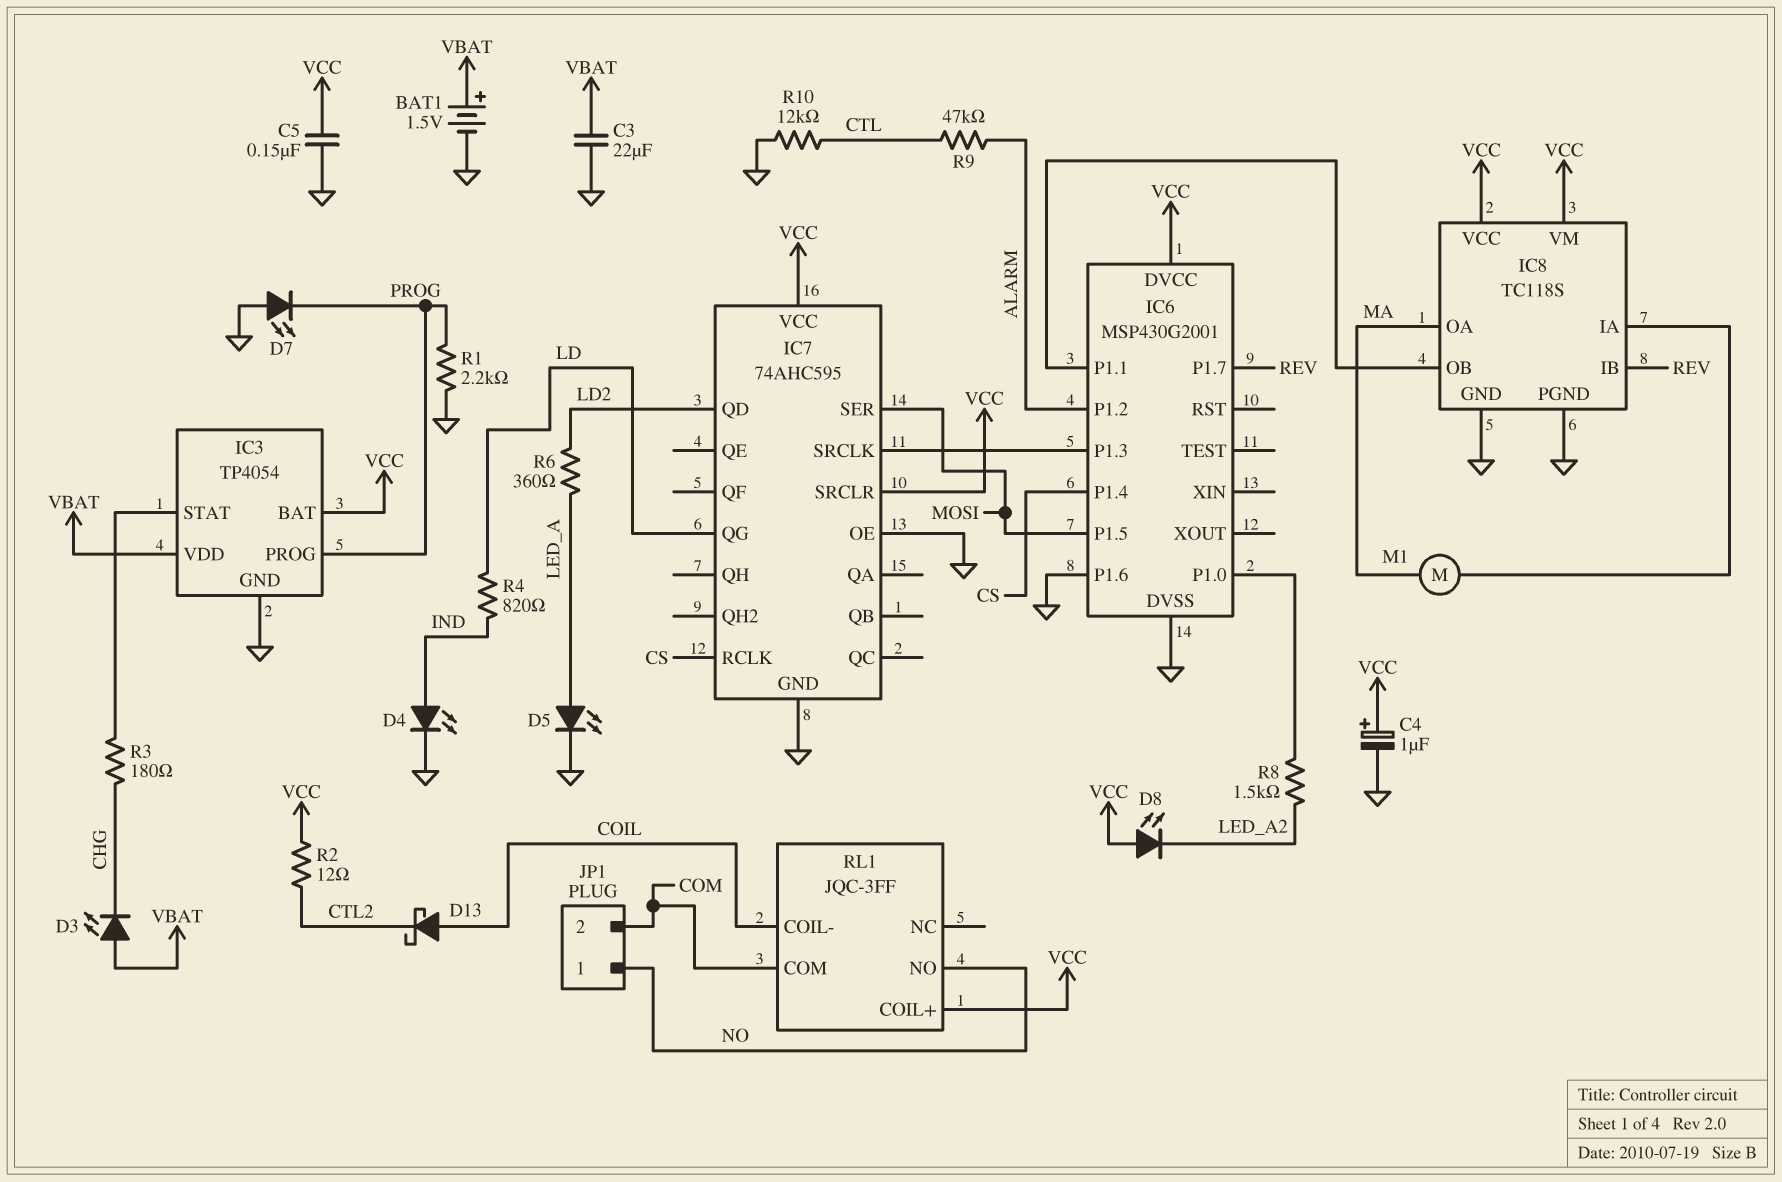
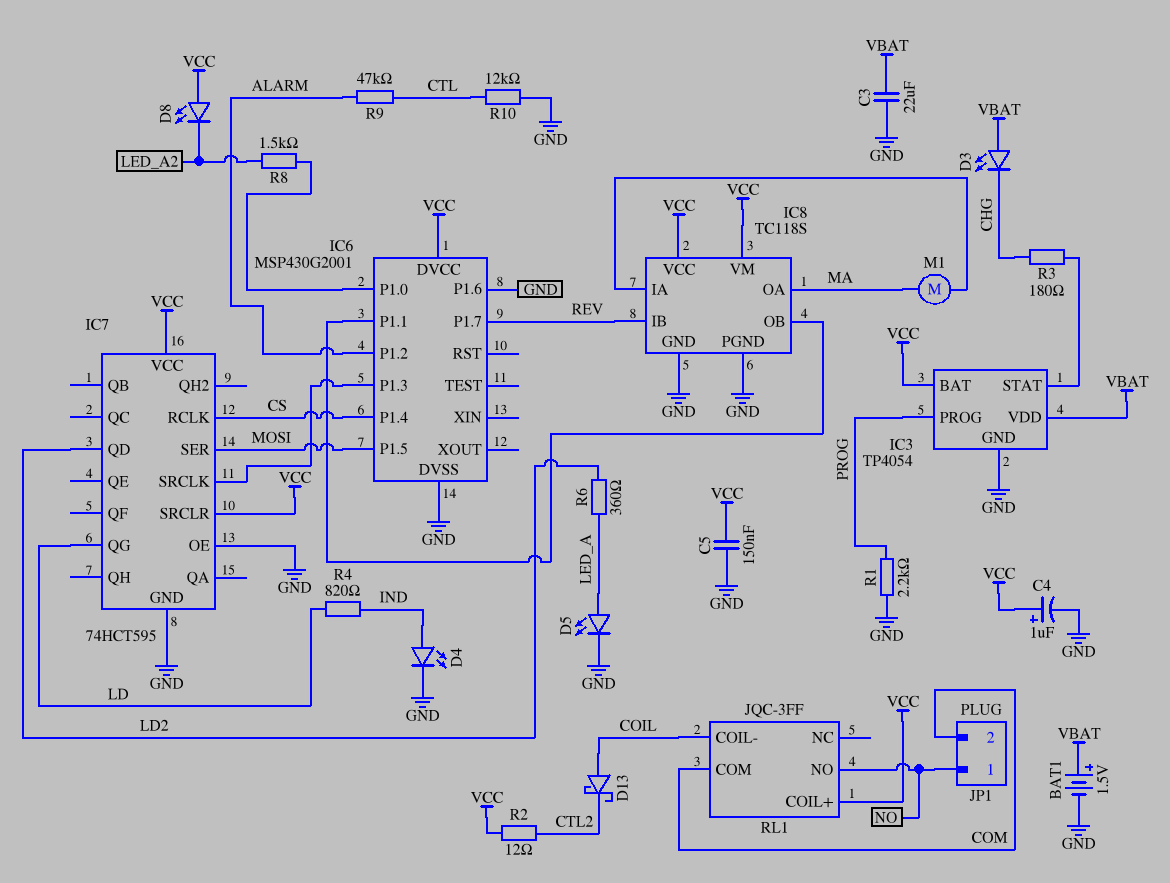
D7: LED (A GND, K PROG) -> none
IC7: 74AHC595 -> 74HCT595

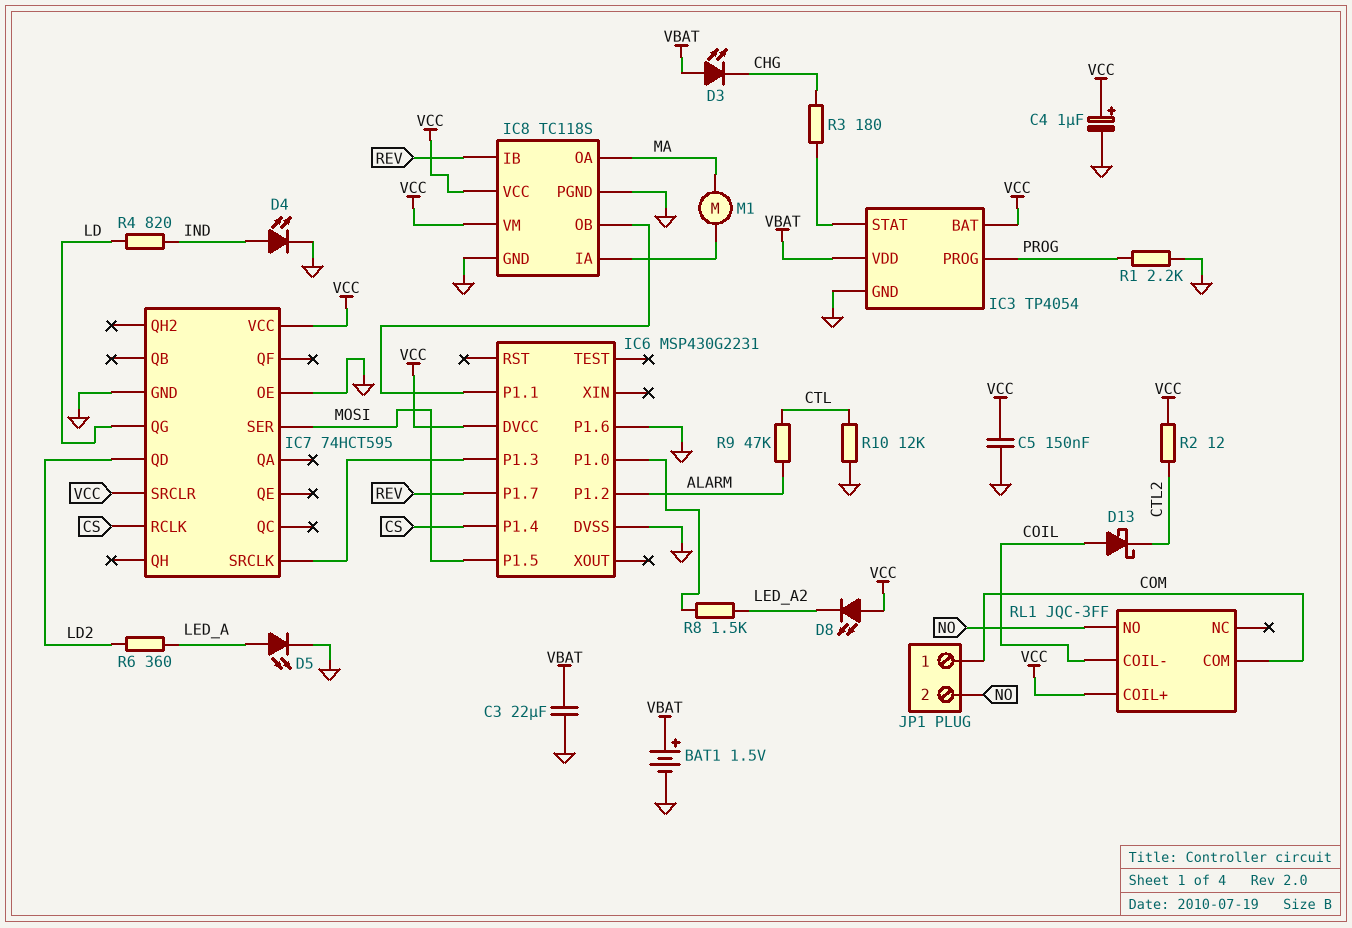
IC6: MSP430G2001 -> MSP430G2231
JP1 pin 1: NO -> COM
JP1 pin 2: COM -> NO

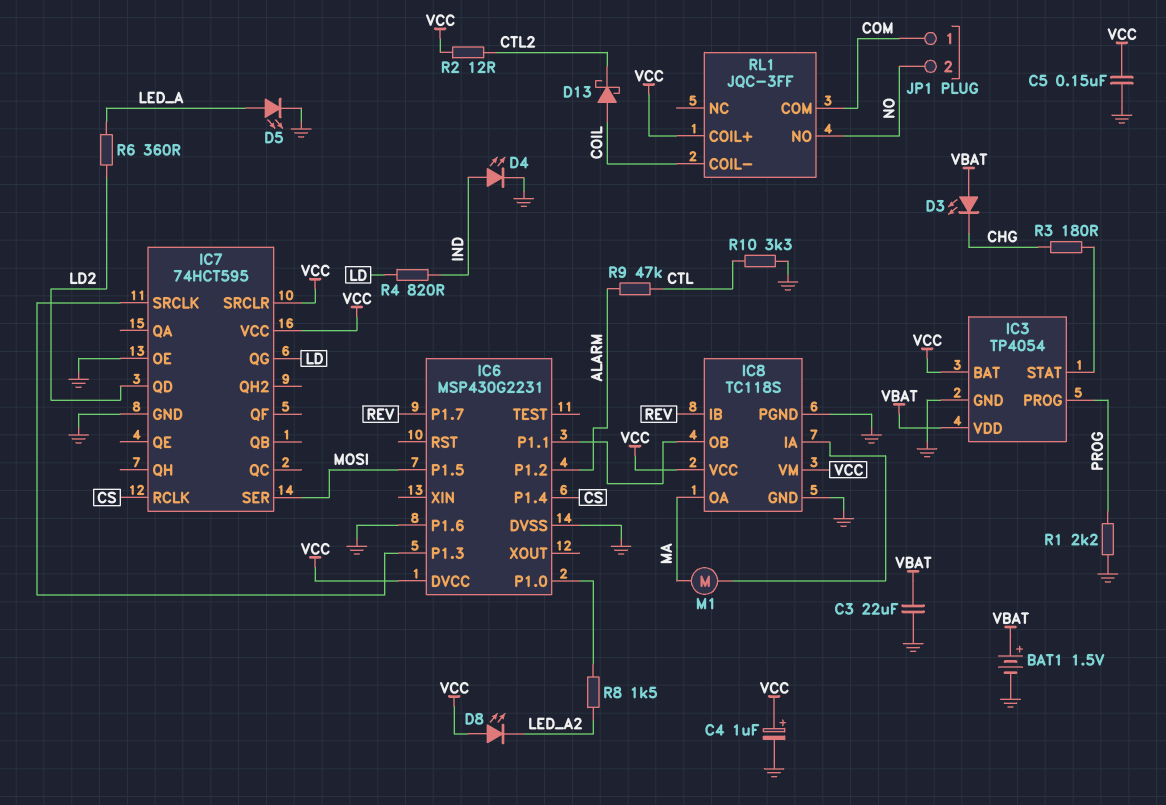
R10: 12k (CTL, GND) -> 3.3k (CTL, GND)

